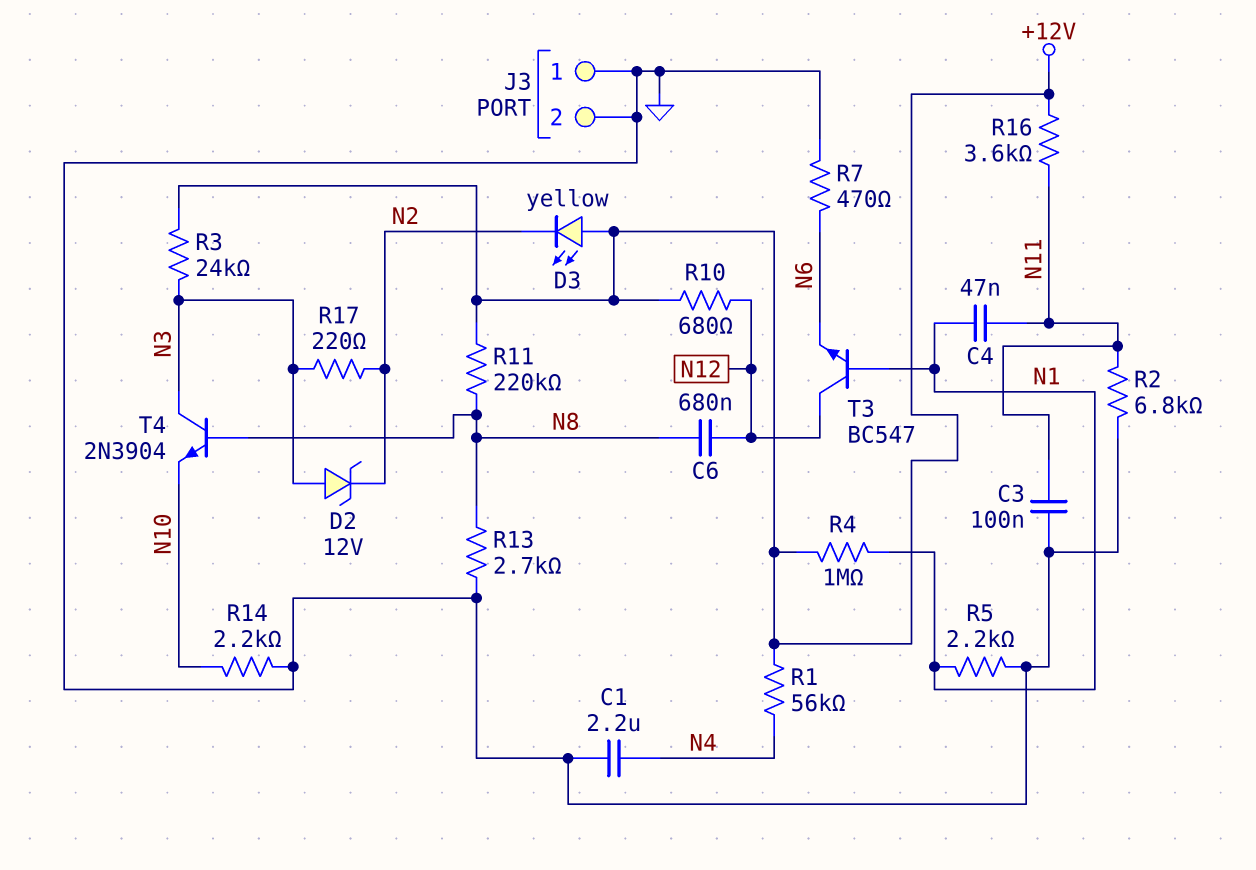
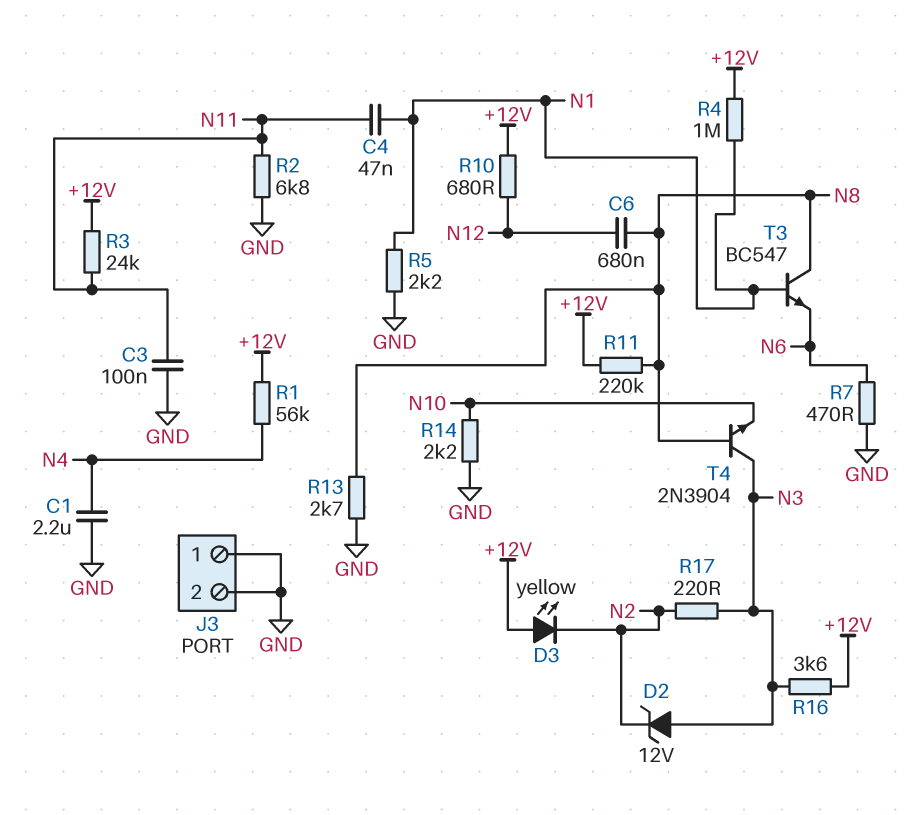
R3: 24k (+12V, N3) -> 24k (+12V, N11)
R16: 3.6k (+12V, N11) -> 3.6k (+12V, N3)
T3: NPN BC547 (B N1, C N12, E N6) -> NPN BC547 (B N1, C N8, E N6)

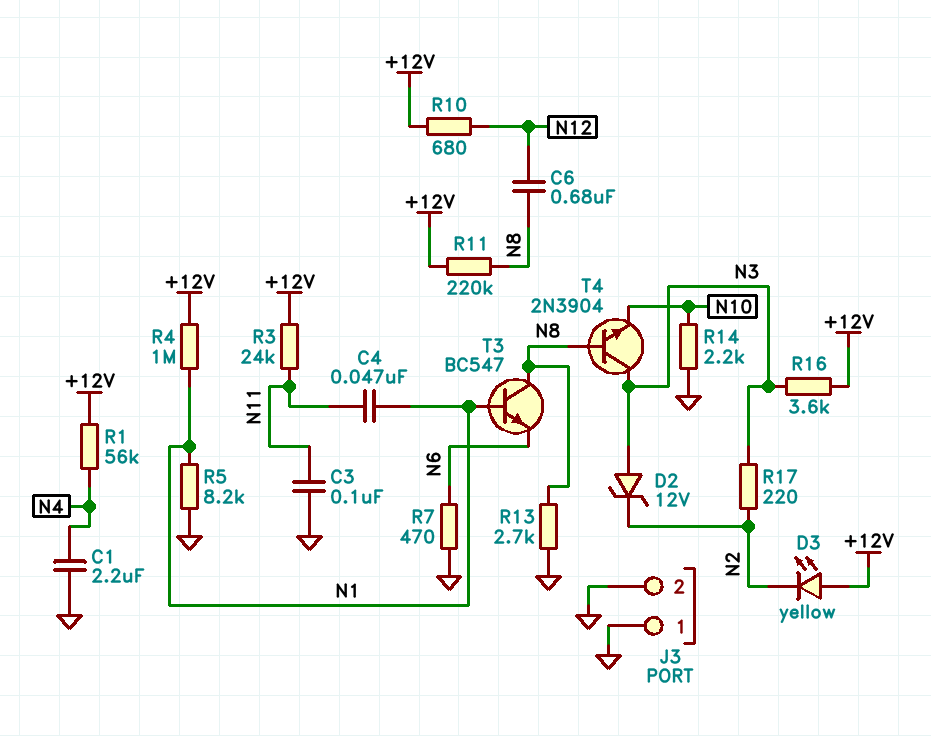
R2: 6.8k (GND, N11) -> none
R5: 2.2k (GND, N1) -> 8.2k (GND, N1)

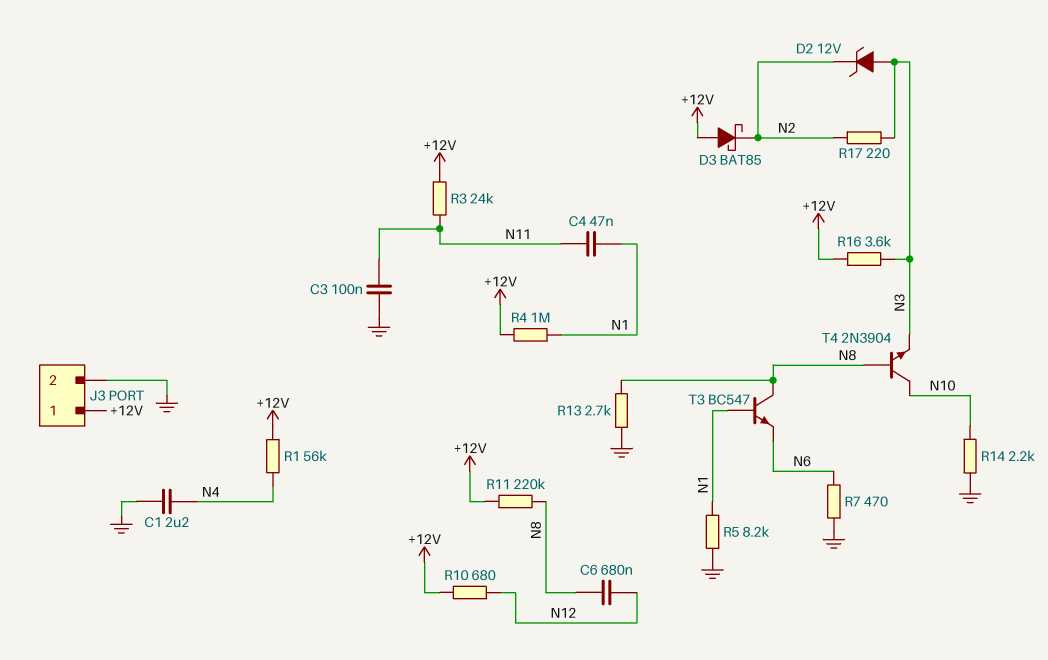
D3: LED yellow (A +12V, K N2) -> schottky BAT85 (A +12V, K N2)
J3 pin 1: GND -> +12V
T4: NPN 2N3904 (B N8, C N3, E N10) -> NPN 2N3904 (B N8, C N10, E N3)

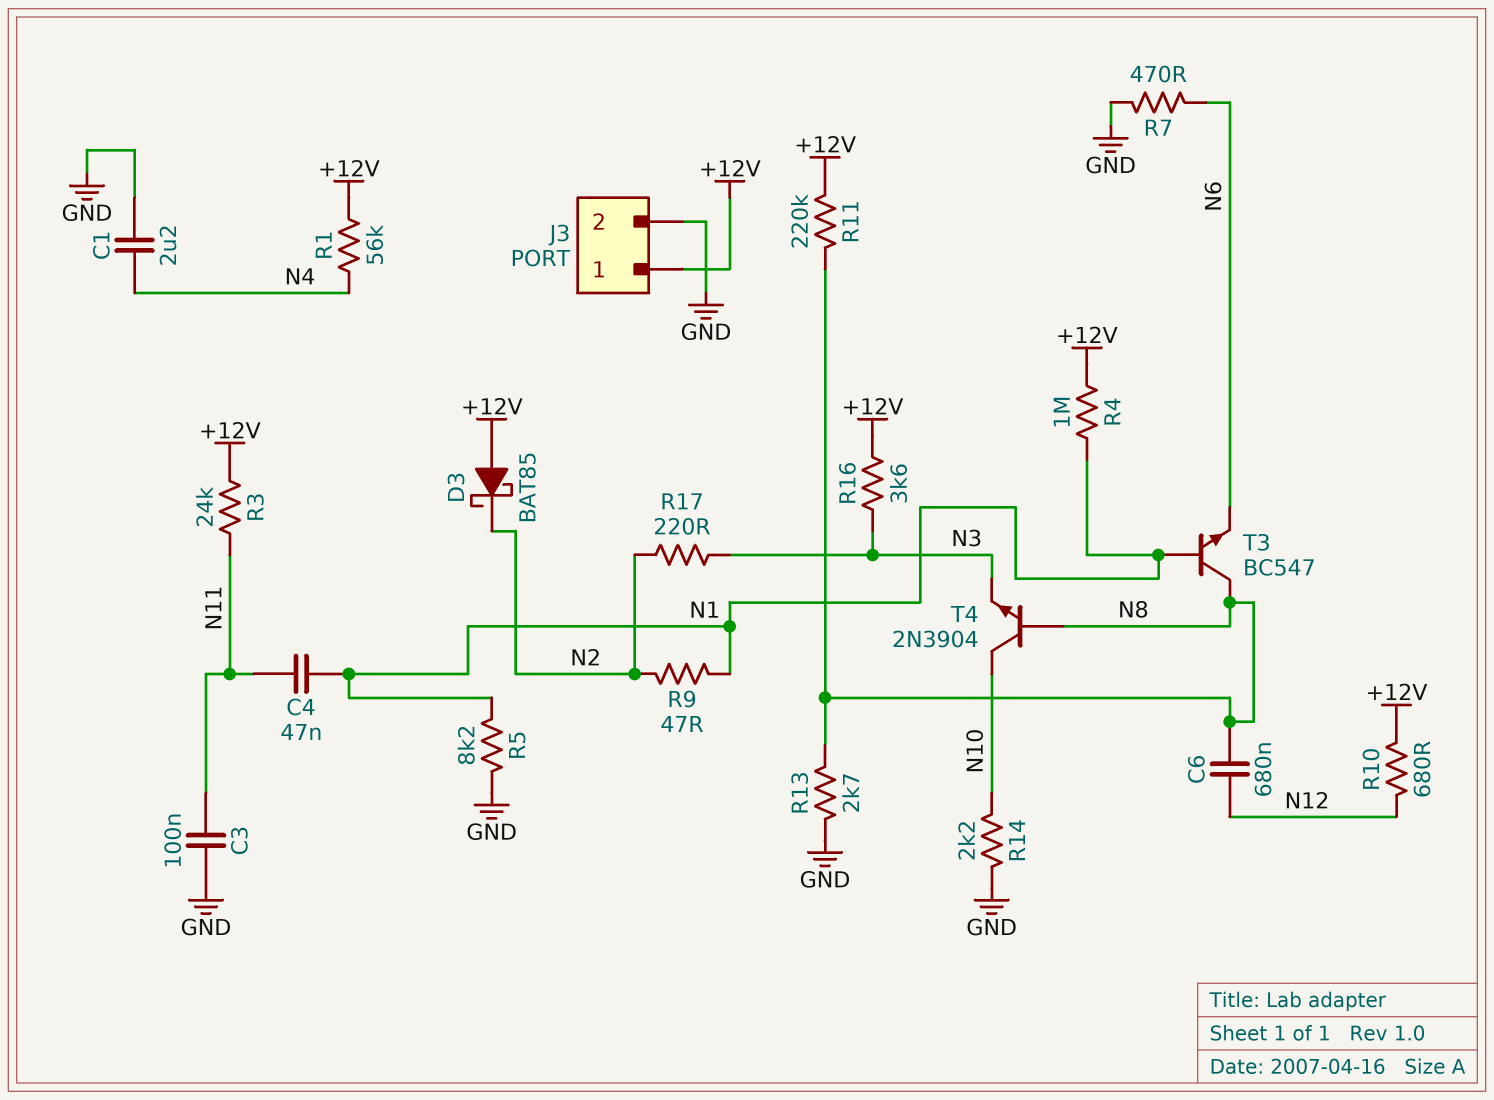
D2: zener 12V (A N3, K N2) -> none
R9: none -> 47 (N1, N2)

